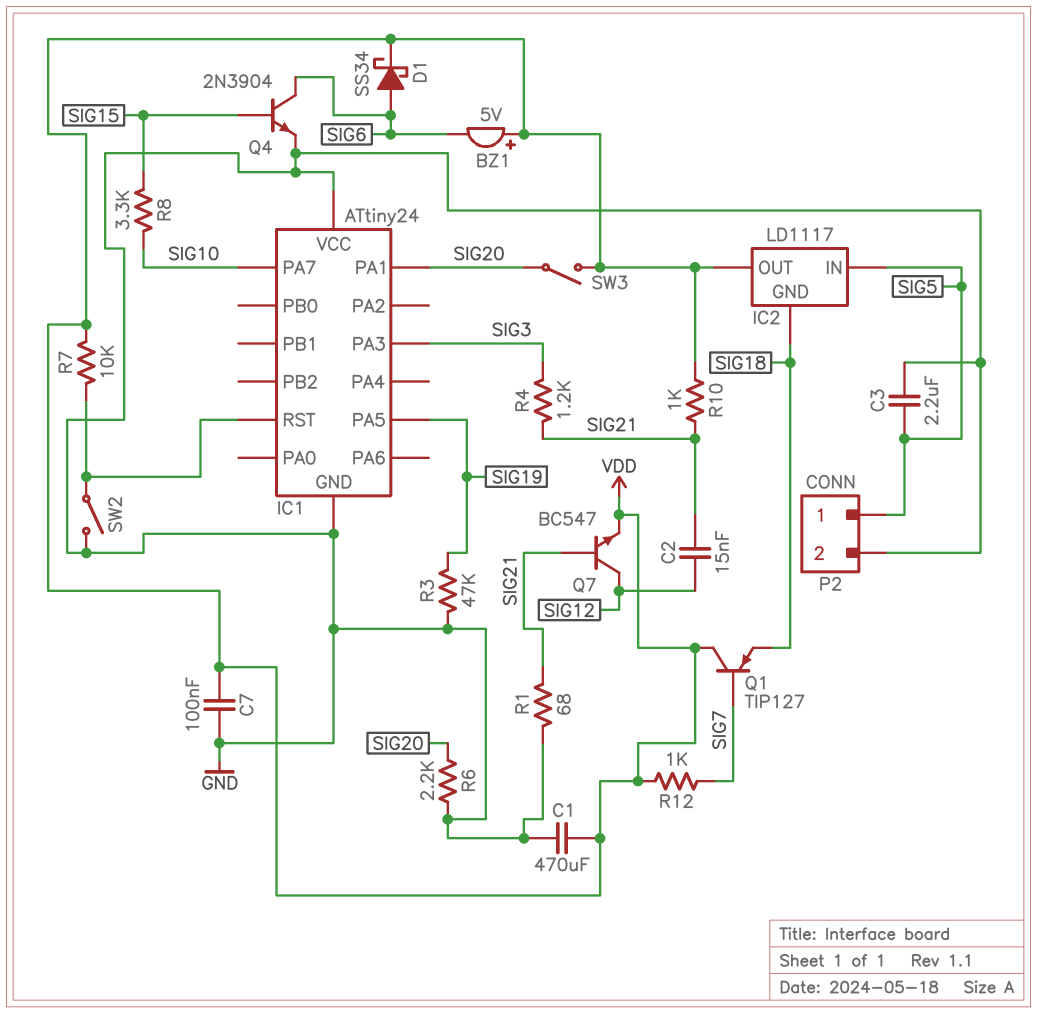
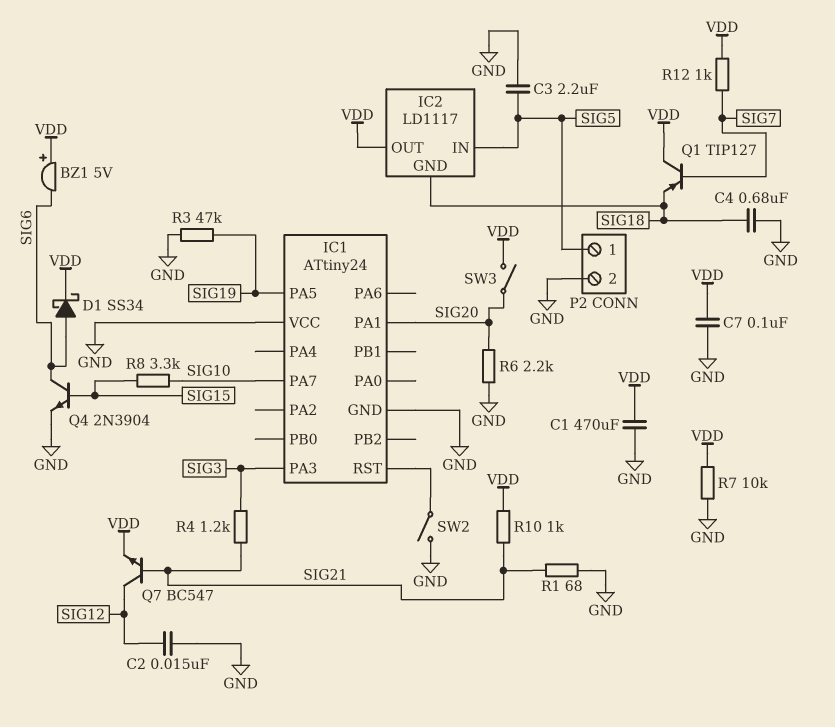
C2: 15nF (SIG12, SIG21) -> 15nF (GND, SIG12)
C4: none -> 680nF (GND, SIG18)
R7: 10k (IC1/RST, VDD) -> 10k (GND, VDD)

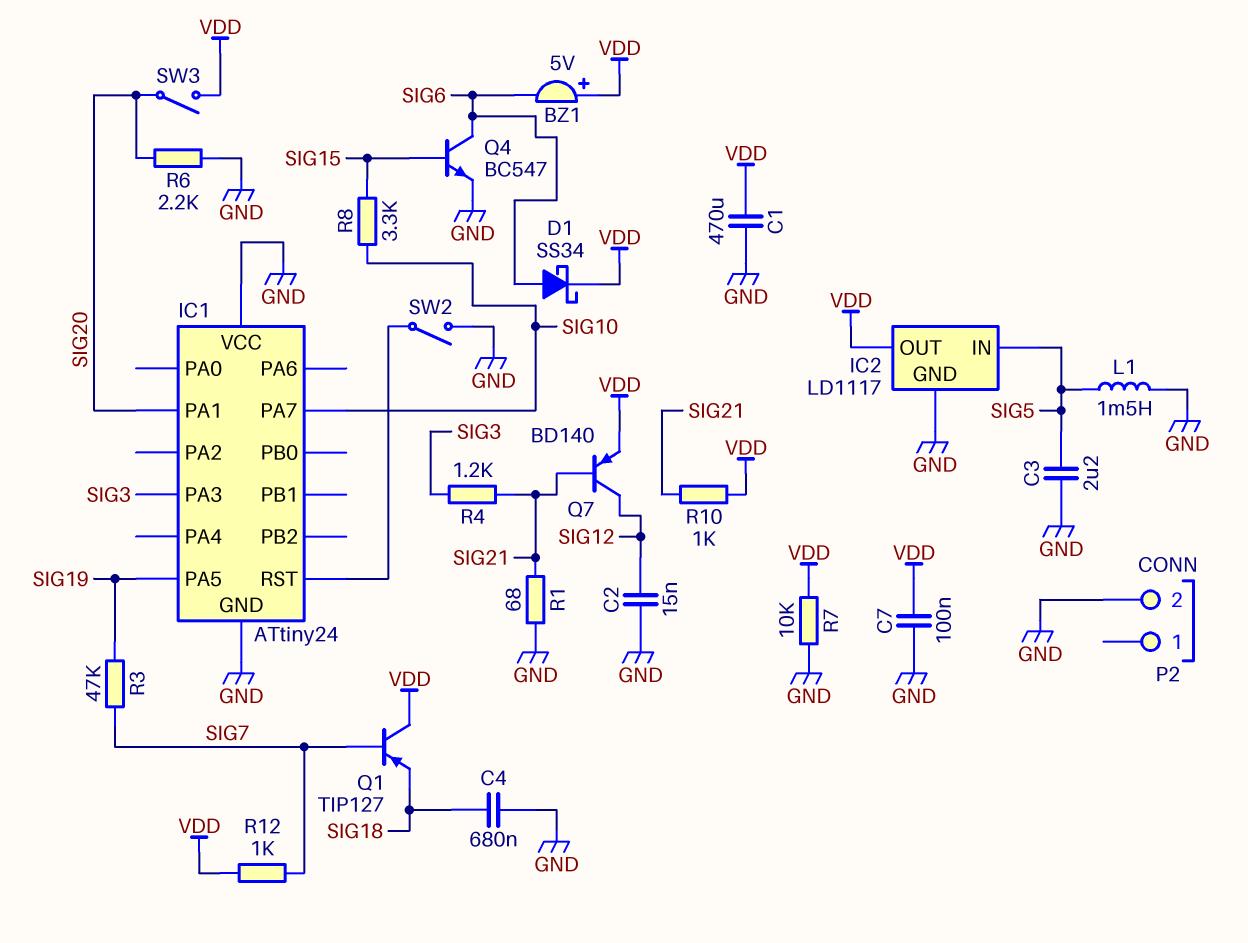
IC2 pin GND: SIG18 -> GND
L1: none -> 1.5mH (GND, SIG5)
P2 pin 1: SIG5 -> none
Q4: NPN 2N3904 (B SIG15, C SIG6, E GND) -> NPN BC547 (B SIG15, C SIG6, E GND)
Q7: NPN BC547 (B SIG21, C SIG12, E VDD) -> PNP BD140 (B SIG21, C SIG12, E VDD)
R3: 47k (GND, SIG19) -> 47k (SIG7, SIG19)

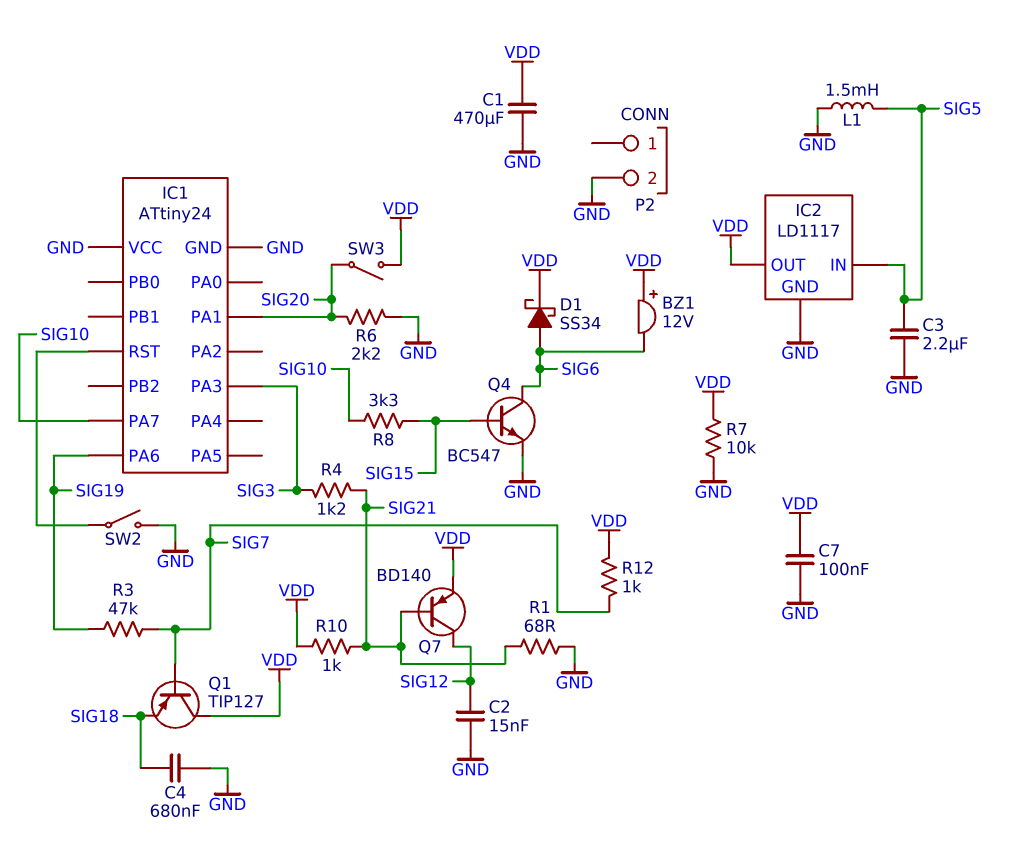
BZ1: buzzer 5V (plus VDD, minus SIG6) -> buzzer 12V (plus VDD, minus SIG6)
IC1 pin PA5: SIG19 -> none
IC1 pin PA6: none -> SIG19

